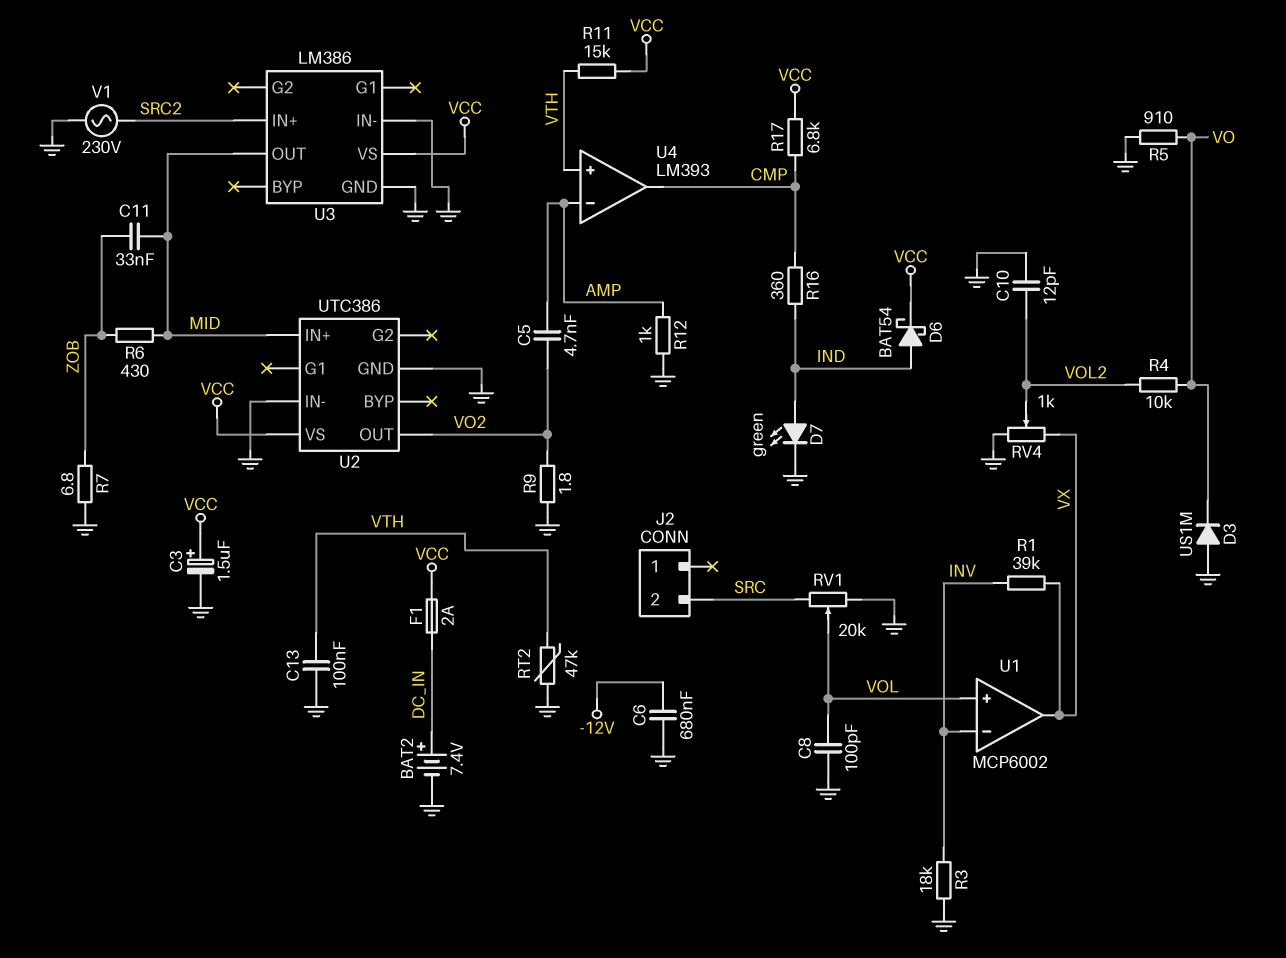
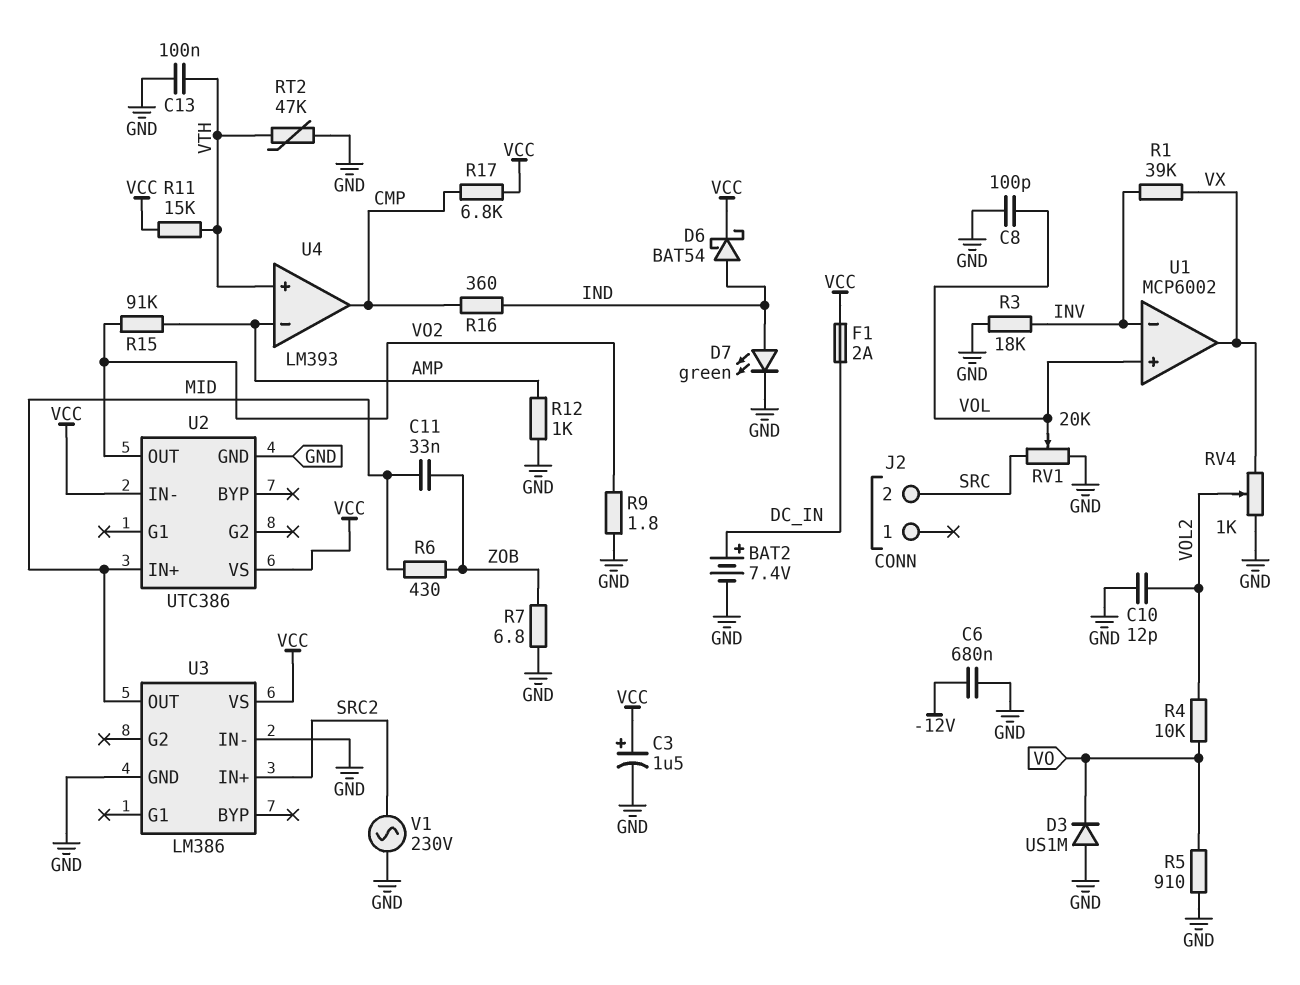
C5: 4.7nF (AMP, VO2) -> none
R15: none -> 91k (AMP, VO2)
U2 pin IN-: GND -> VCC

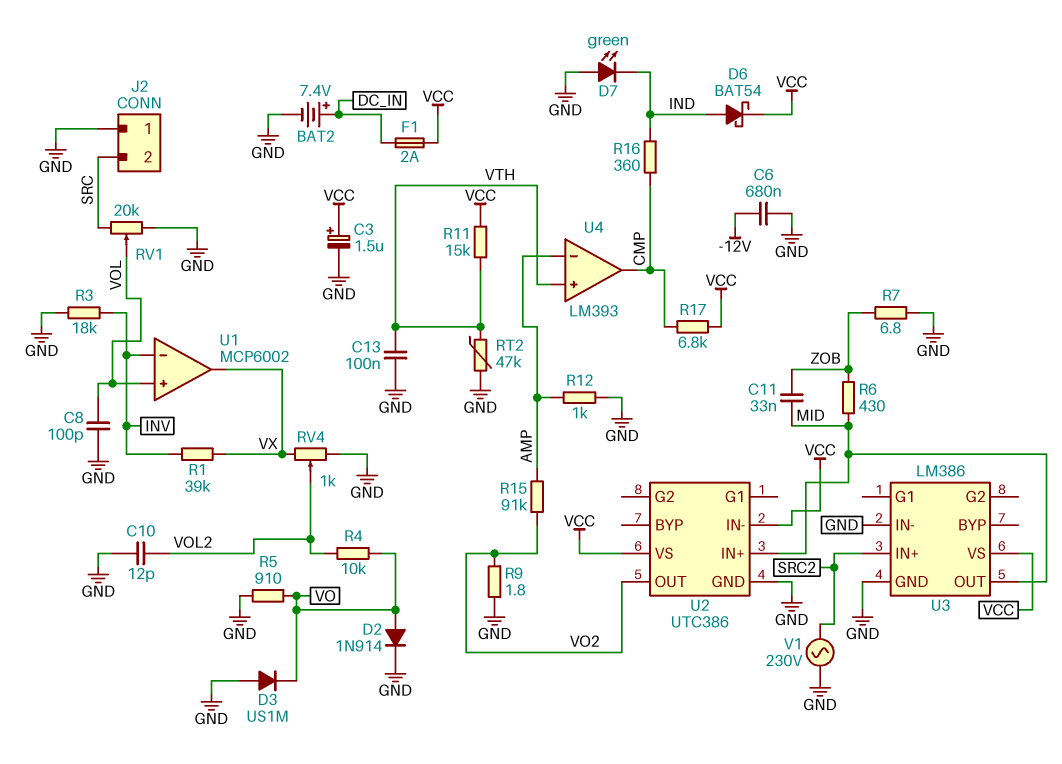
D2: none -> diode 1N914 (A VO, K GND)
D7: LED green (A IND, K GND) -> LED green (A GND, K IND)
J2 pin 1: none -> GND

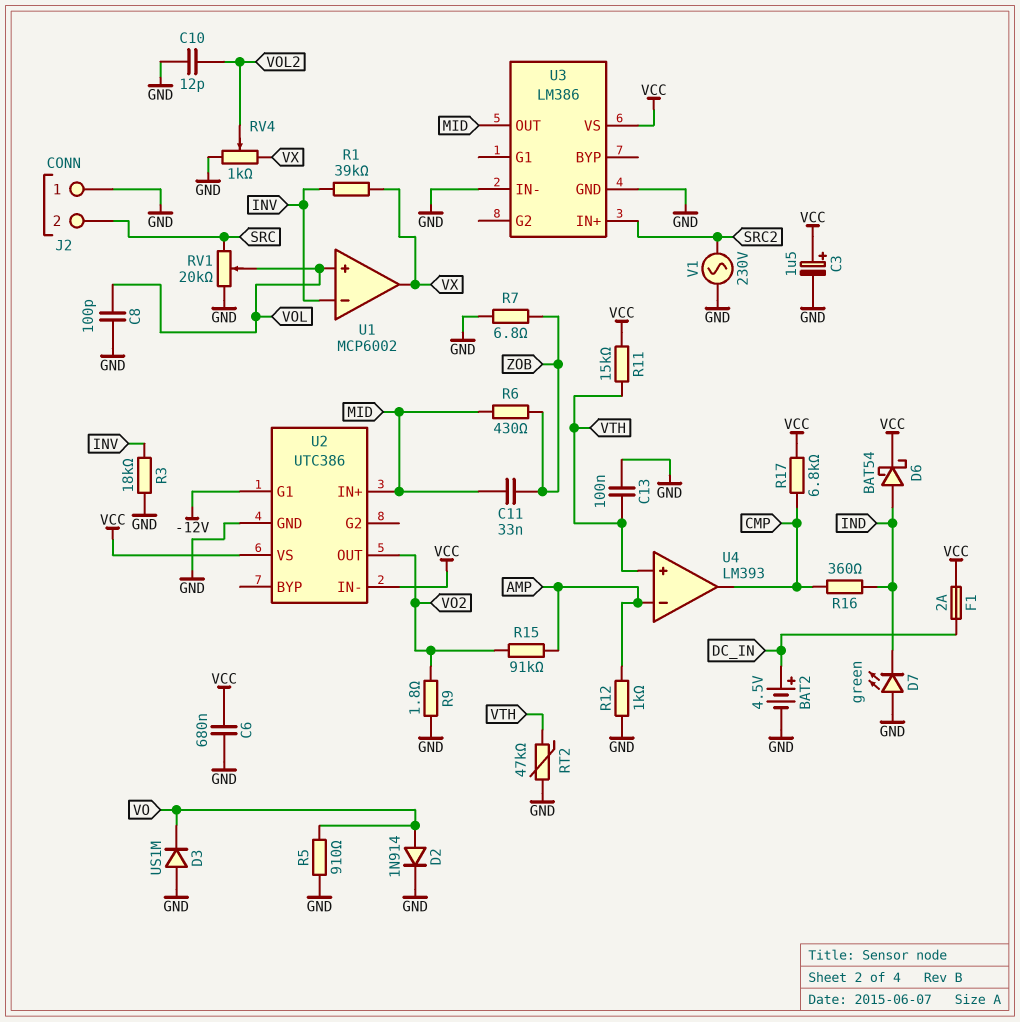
BAT2: 7.4V (plus DC_IN, minus GND) -> 4.5V (plus DC_IN, minus GND)
C6: 680nF (-12V, GND) -> 680nF (GND, VCC)
R4: 10k (VO, VOL2) -> none
U2 pin G1: none -> -12V

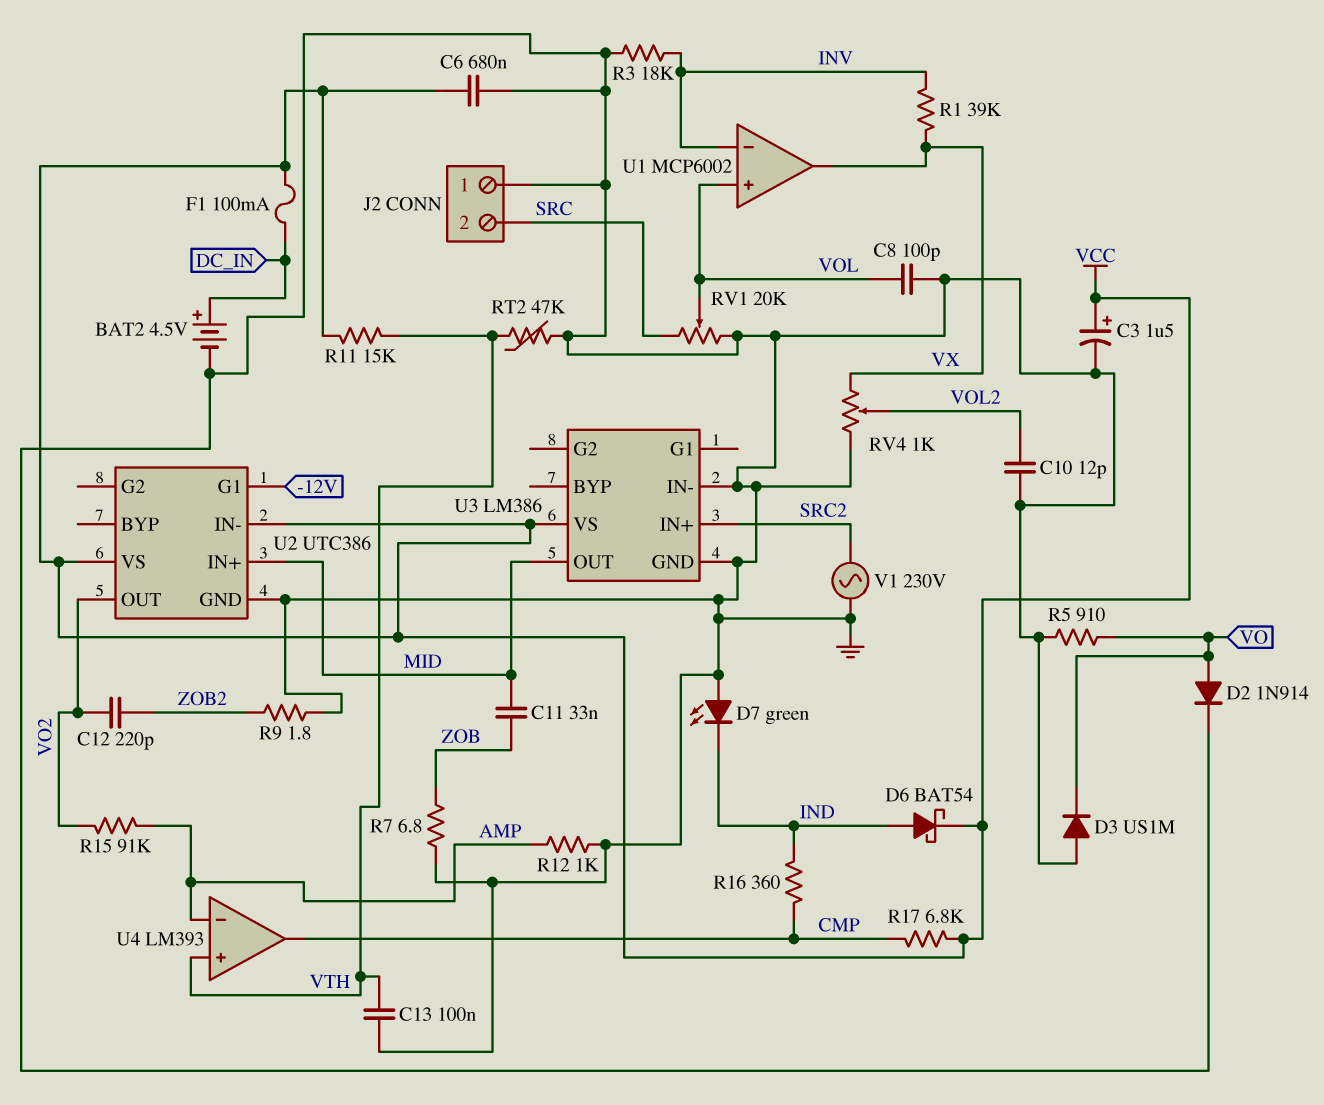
C12: none -> 220pF (VO2, ZOB2)
F1: 2A (DC_IN, VCC) -> 100mA (DC_IN, VCC)
R6: 430 (MID, ZOB) -> none
R9: 1.8 (GND, VO2) -> 1.8 (GND, ZOB2)

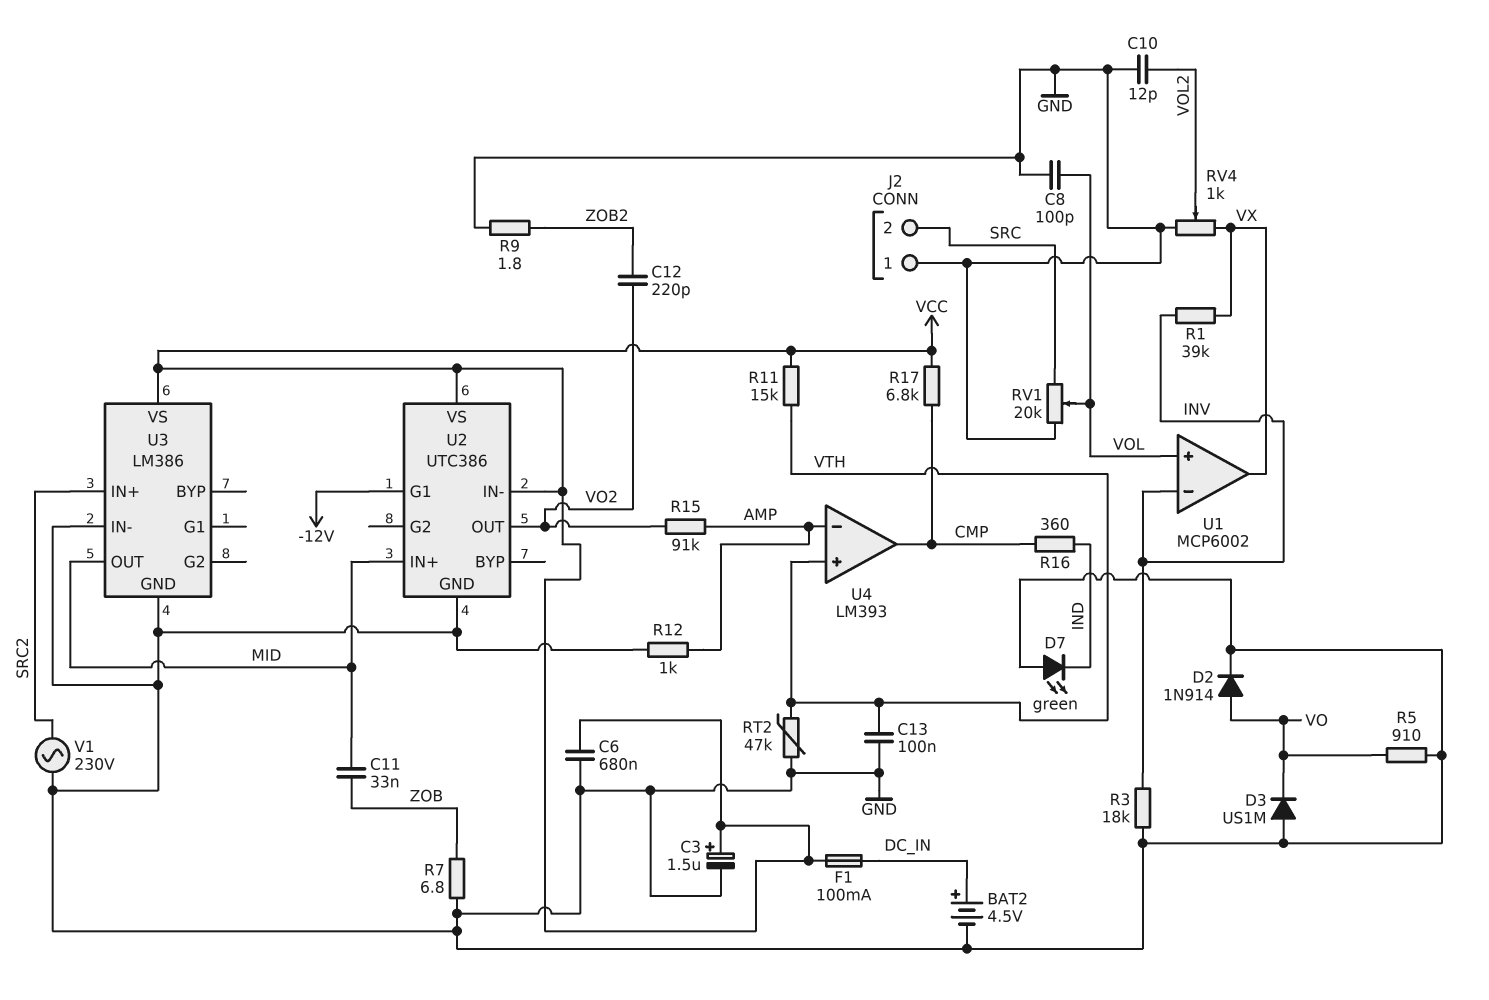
D6: schottky BAT54 (A IND, K VCC) -> none

